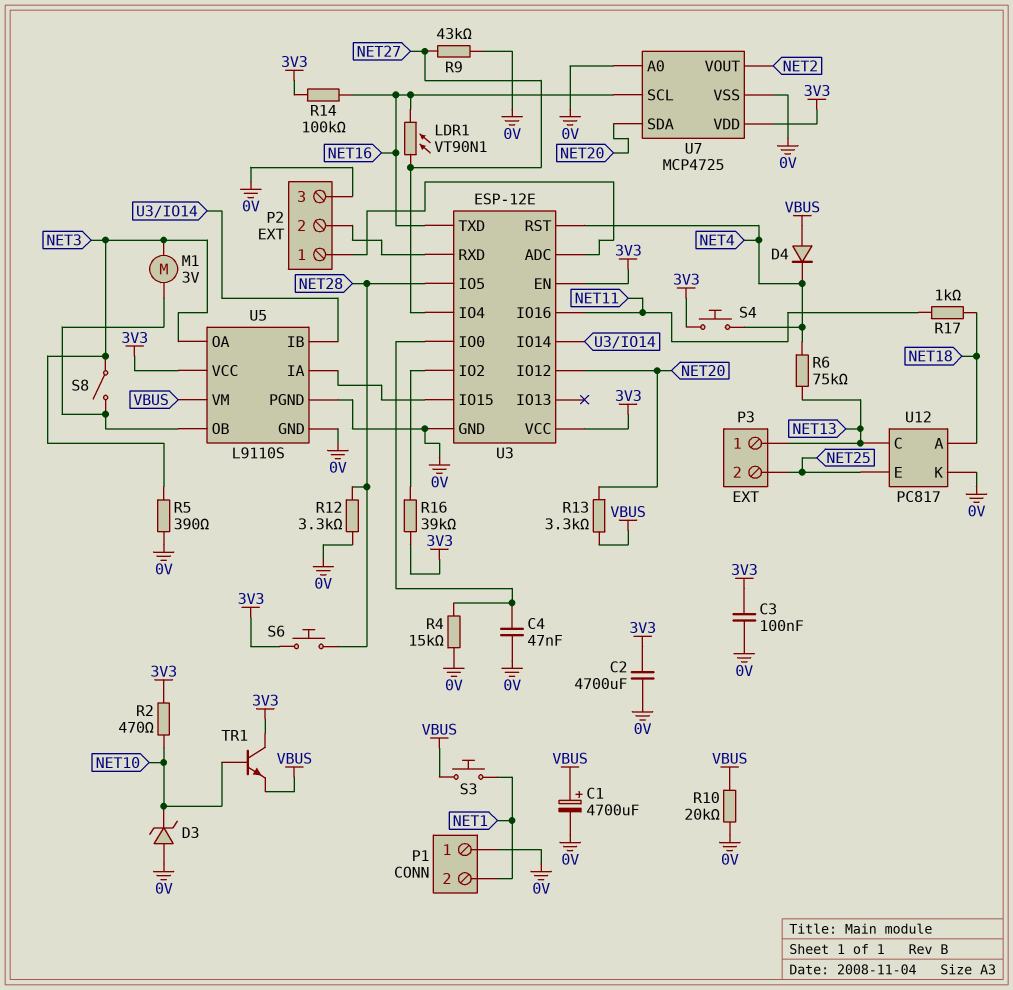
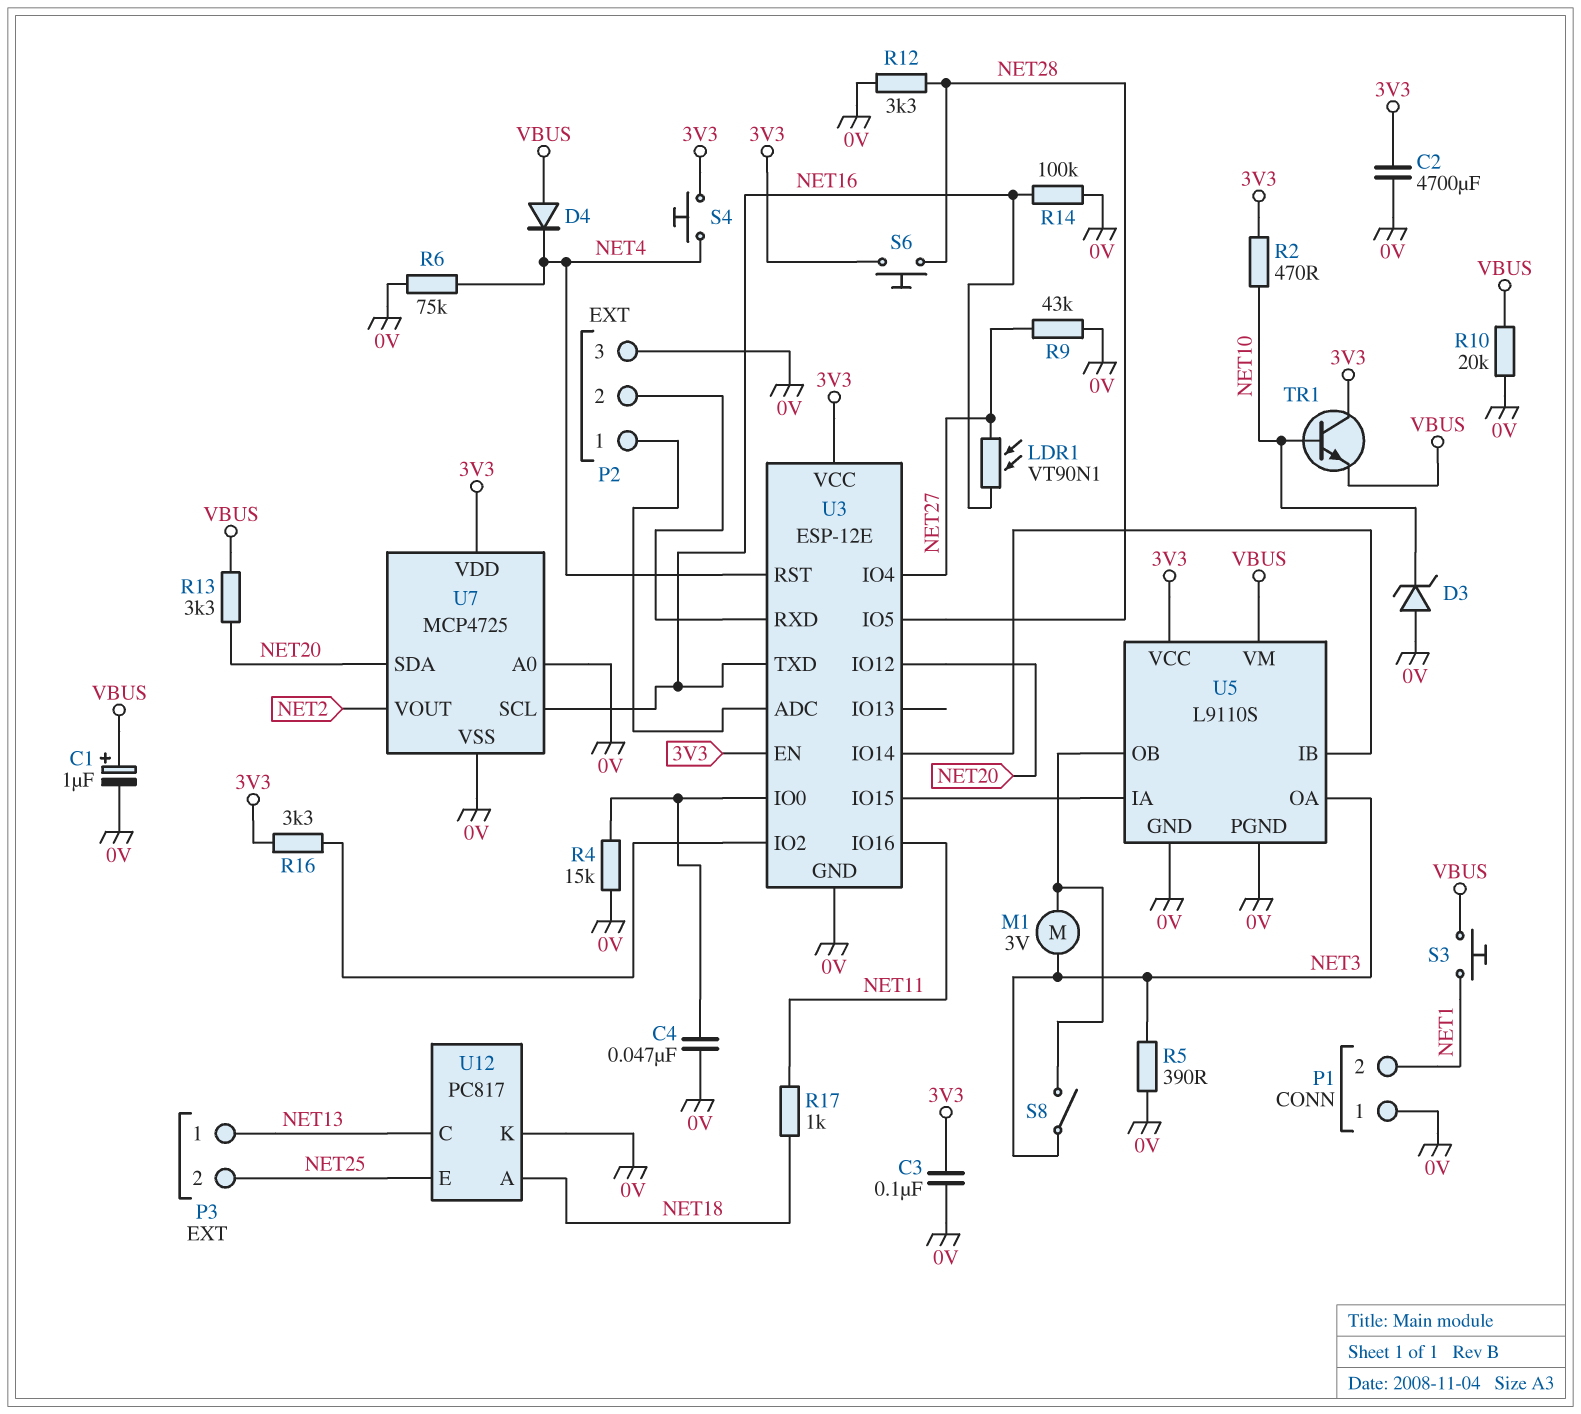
C1: 4700uF (plus VBUS, minus 0V) -> 1uF (plus VBUS, minus 0V)
R6: 75k (NET4, NET13) -> 75k (0V, NET4)
R14: 100k (3V3, NET16) -> 100k (0V, NET16)
R16: 39k (3V3, U3/IO2) -> 3.3k (3V3, U3/IO2)

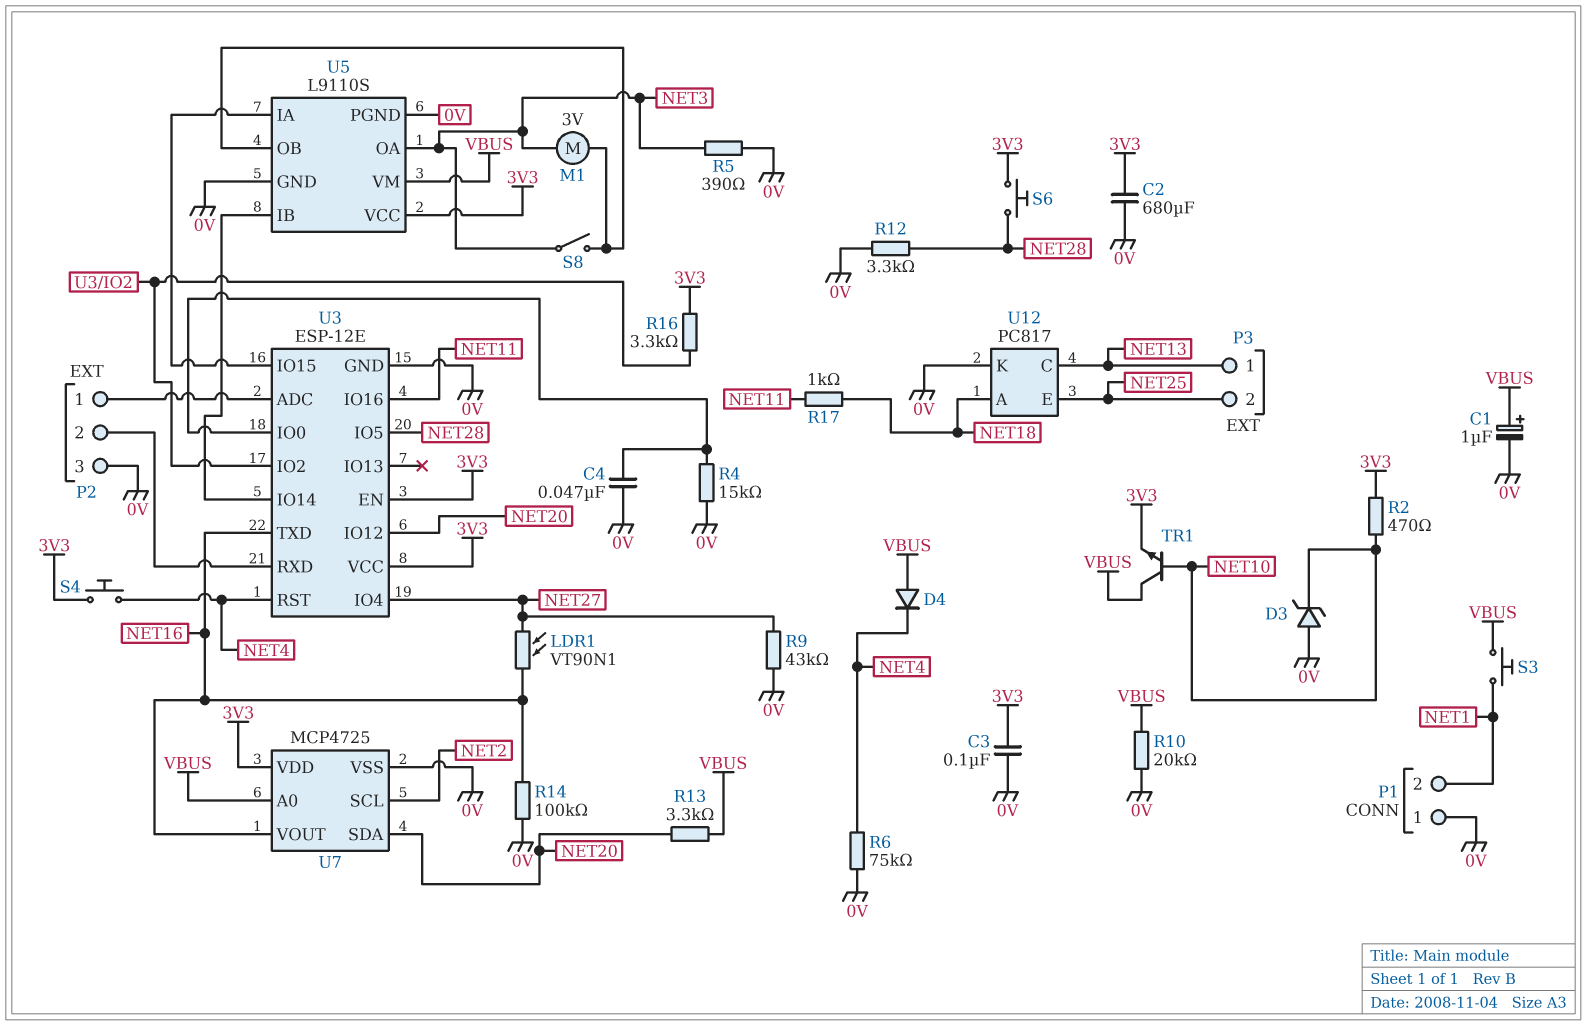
C2: 4700uF (0V, 3V3) -> 680uF (0V, 3V3)
TR1: NPN (B NET10, C 3V3, E VBUS) -> NPN (B NET10, C VBUS, E 3V3)
U7 pin A0: 0V -> VBUS
U7 pin SCL: NET16 -> NET2
U7 pin VOUT: NET2 -> NET16

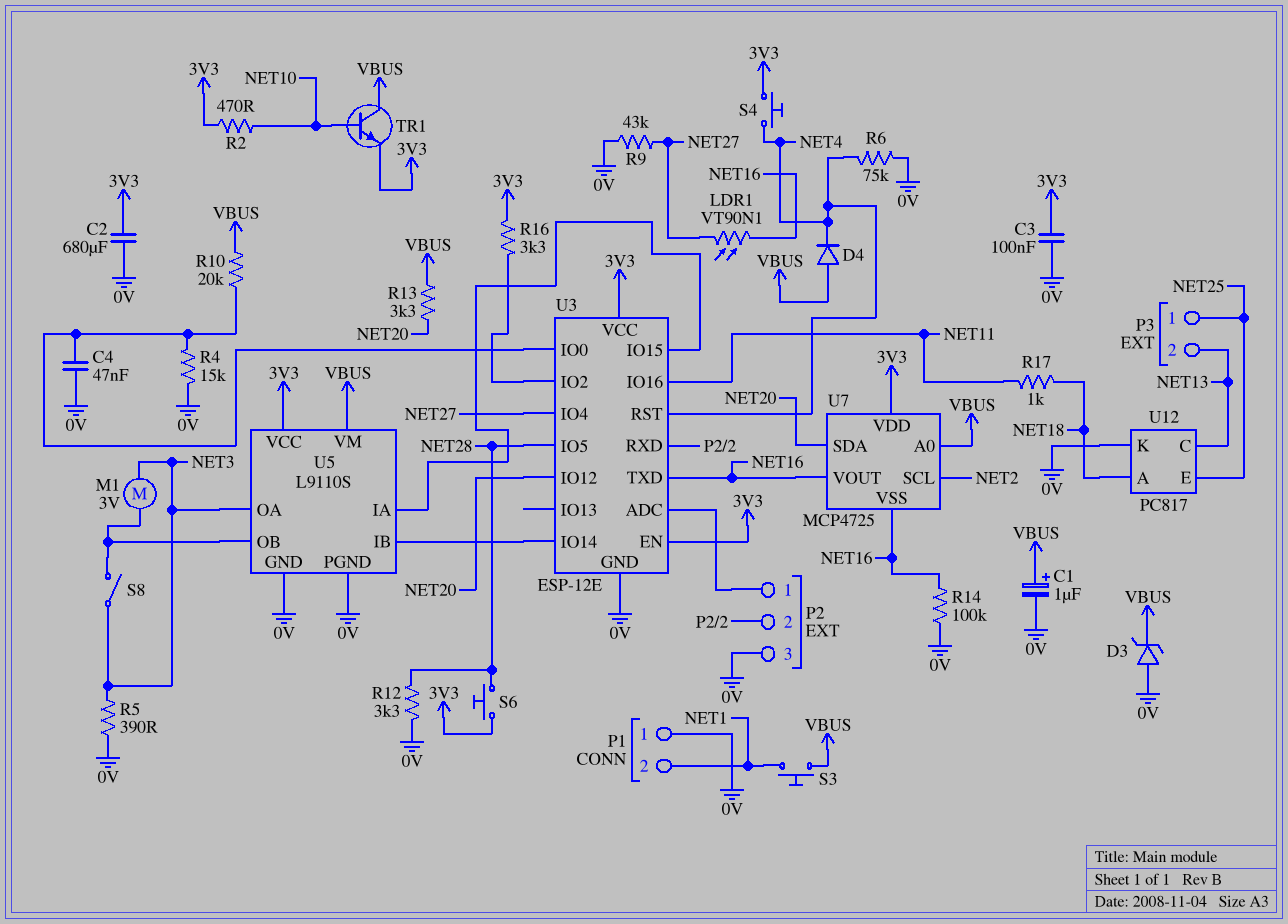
D3: zener (A 0V, K NET10) -> zener (A 0V, K VBUS)
P3 pin 1: NET13 -> NET25
P3 pin 2: NET25 -> NET13
R10: 20k (0V, VBUS) -> 20k (U3/IO0, VBUS)
U7 pin VSS: 0V -> NET16

